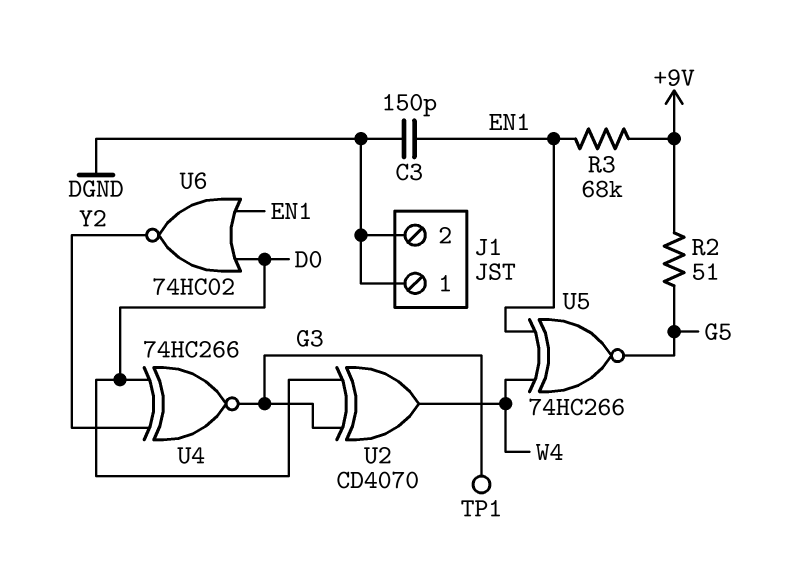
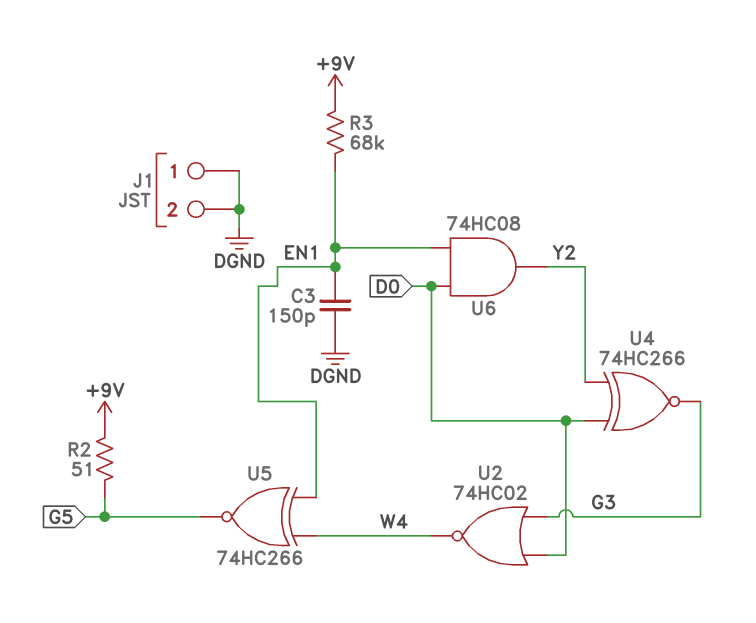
TP1: test point (G3) -> none
U2: XOR CD4070 (in D0, in G3, out W4) -> NOR 74HC02 (in D0, in G3, out W4)
U6: NOR 74HC02 (in D0, in EN1, out Y2) -> AND 74HC08 (in D0, in EN1, out Y2)

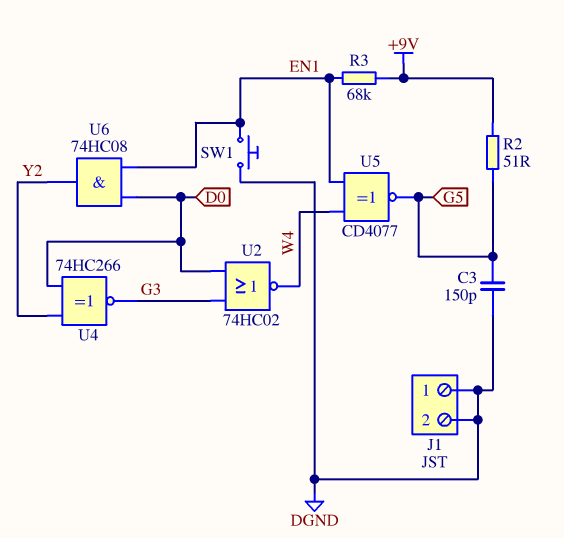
C3: 150pF (DGND, EN1) -> 150pF (DGND, G5)
SW1: none -> button (DGND, EN1)
U5: XNOR 74HC266 (in EN1, in W4, out G5) -> XNOR CD4077 (in EN1, in W4, out G5)

